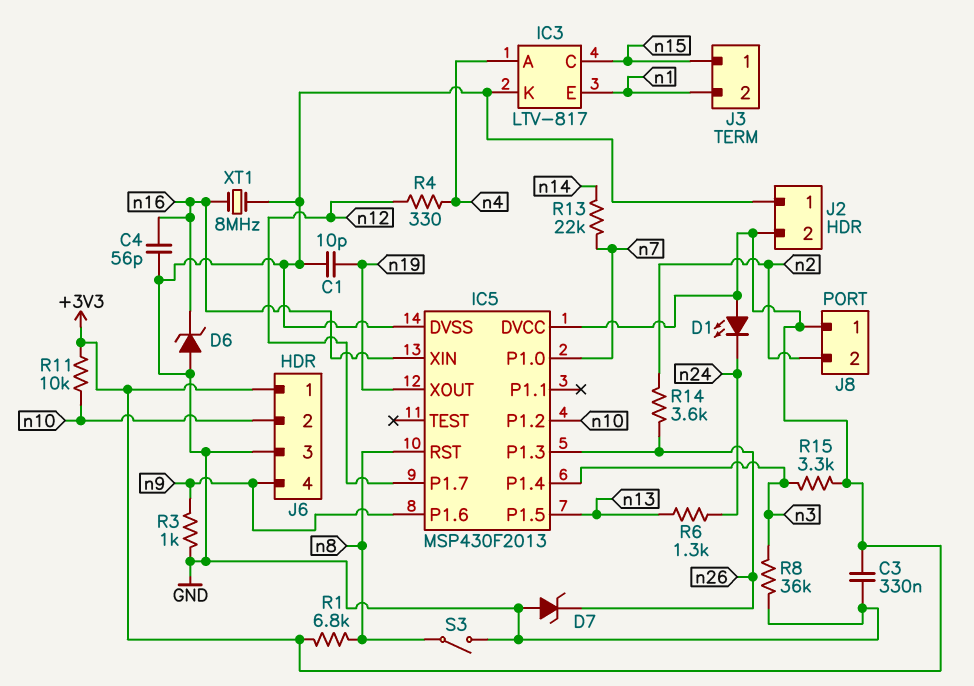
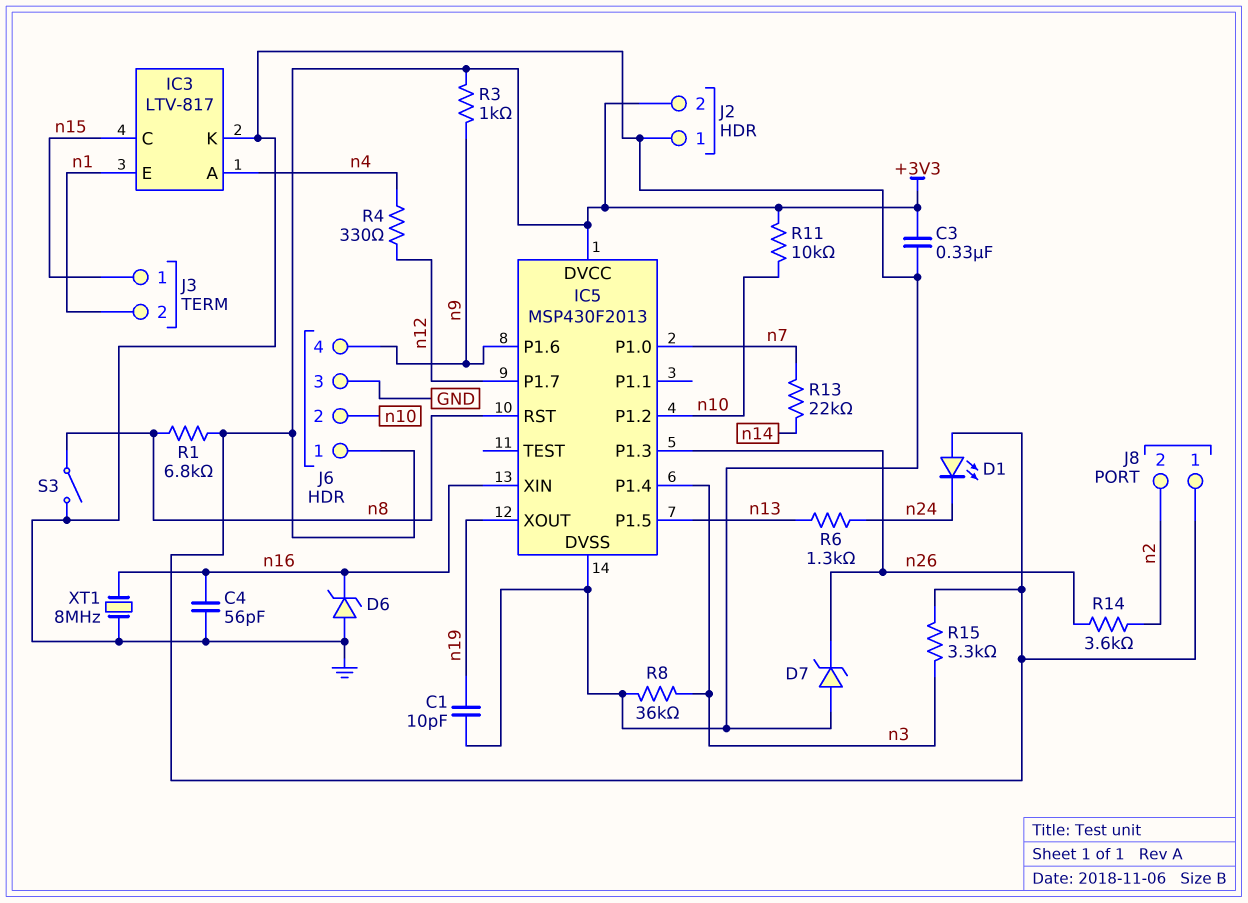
R3: 1k (GND, n9) -> 1k (+3V3, n9)

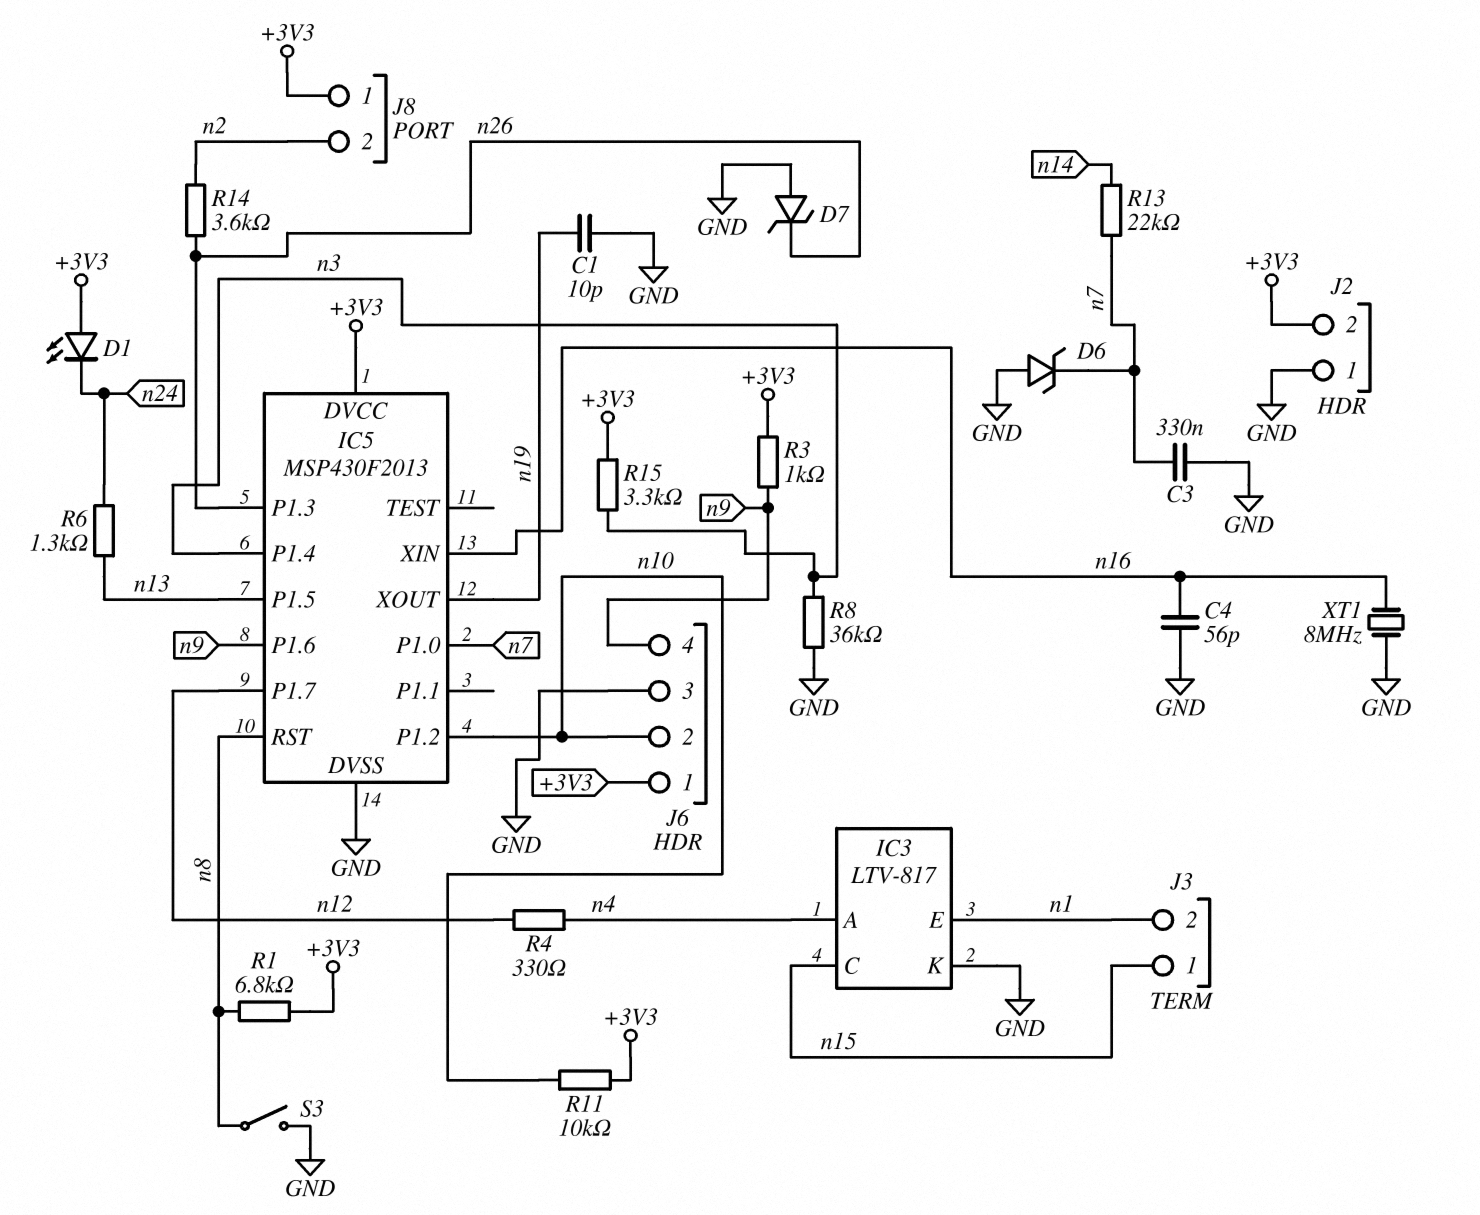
C3: 330nF (+3V3, GND) -> 330nF (GND, n7)
D6: zener (A GND, K n16) -> zener (A GND, K n7)

